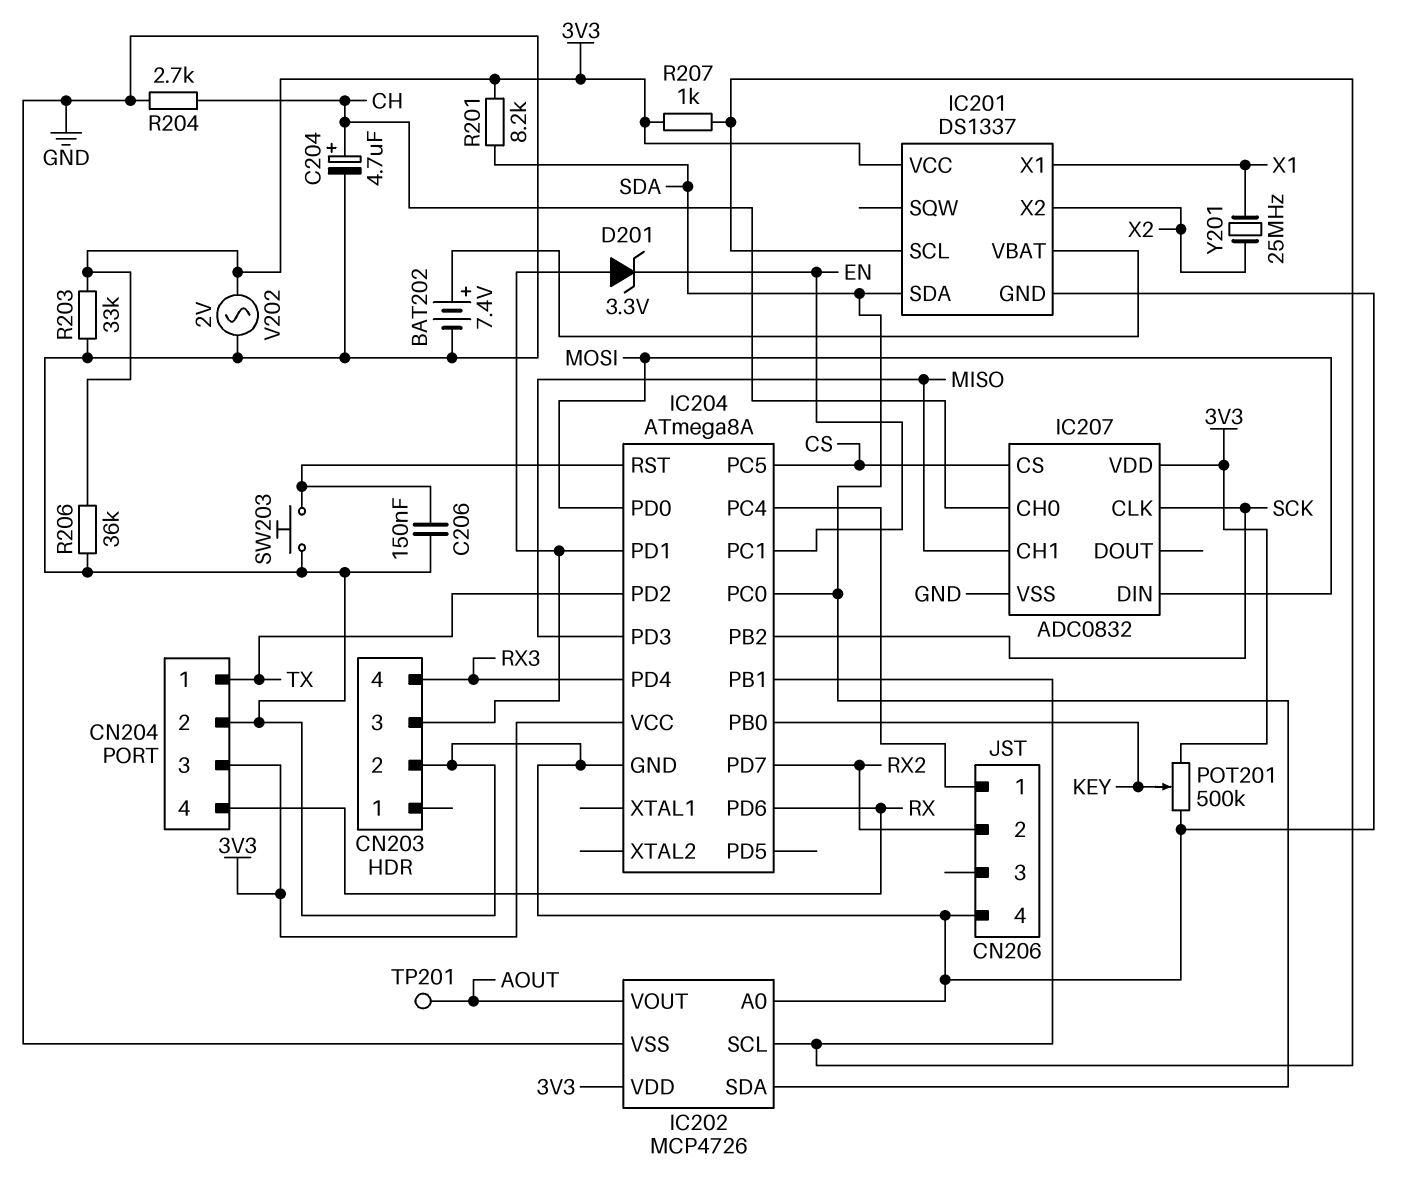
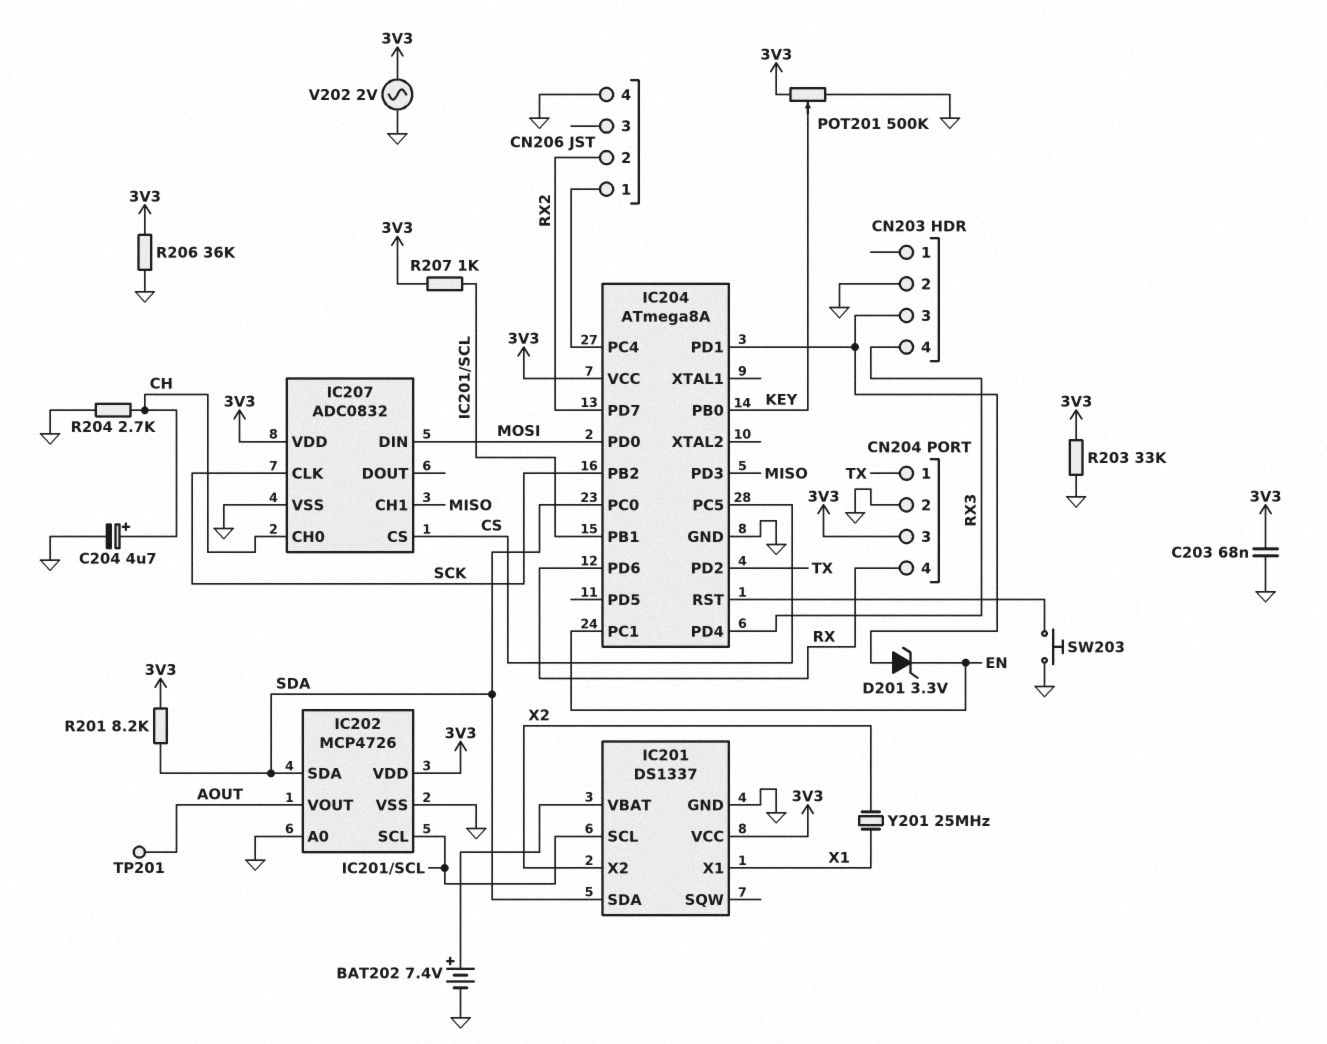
C203: none -> 68nF (3V3, GND)
C206: 150nF (GND, IC204/RST) -> none

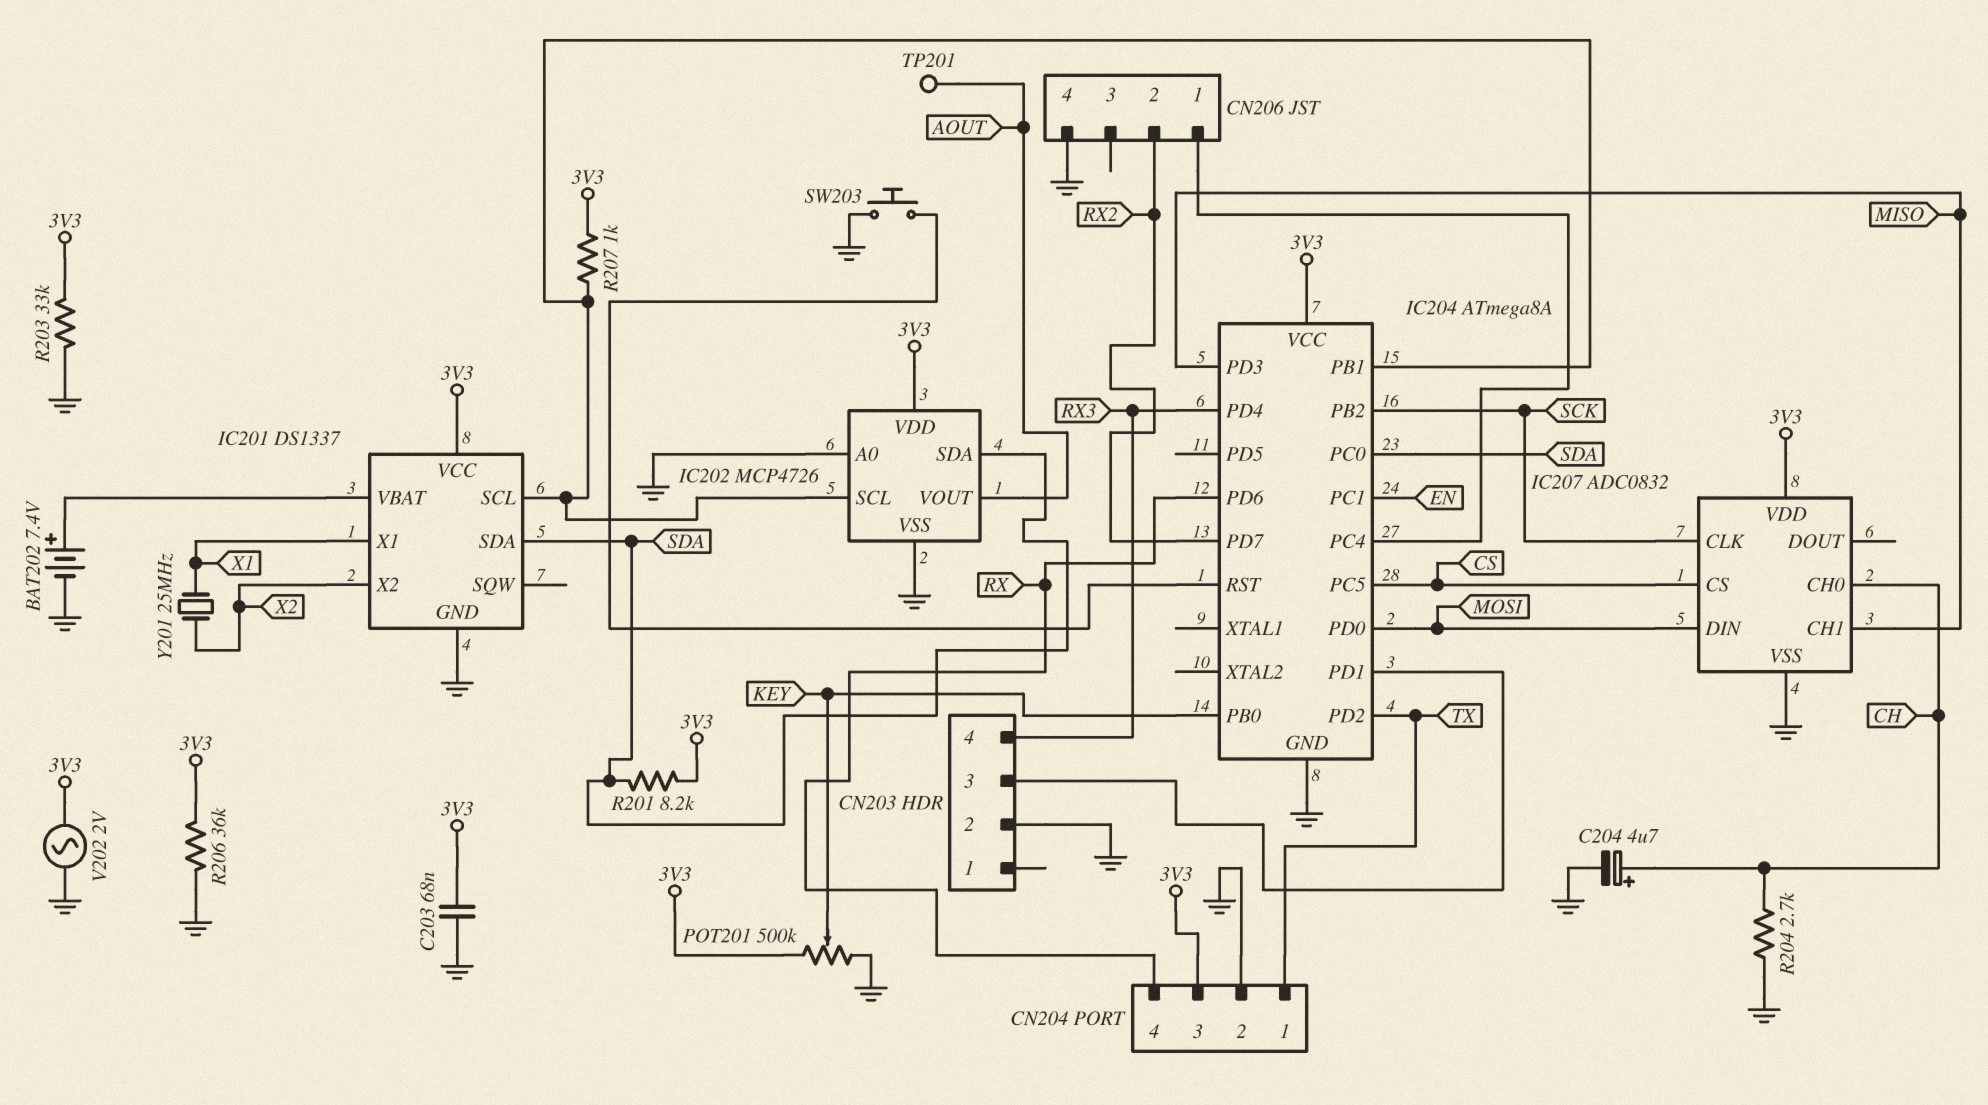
D201: zener 3.3V (A CN203/3, K EN) -> none

